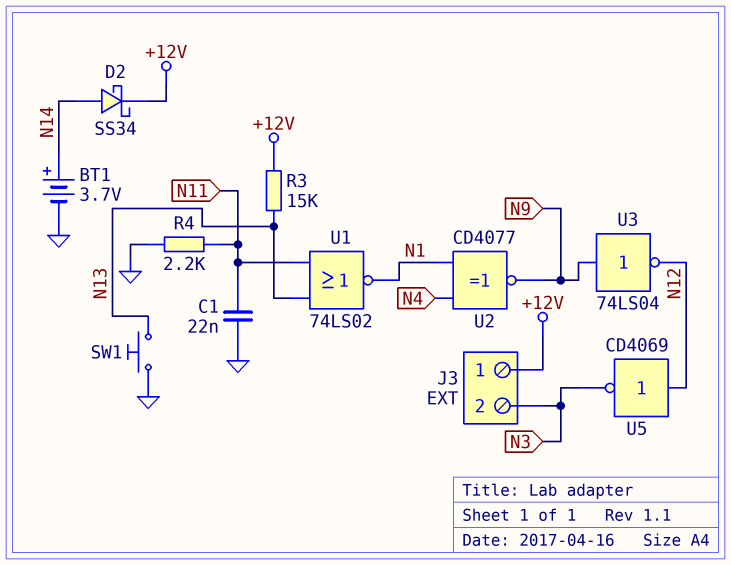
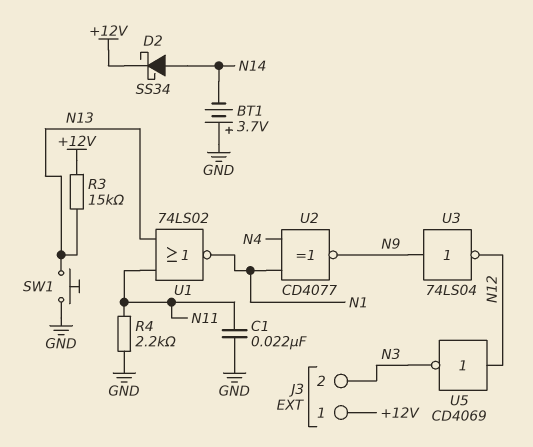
BT1: 3.7V (plus N14, minus GND) -> 3.7V (plus GND, minus N14)

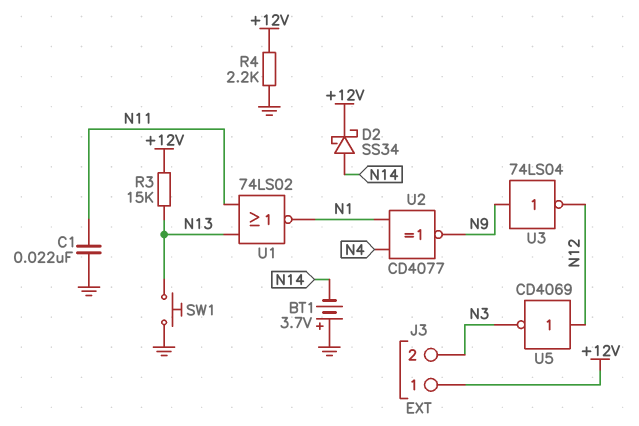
R4: 2.2k (GND, N11) -> 2.2k (+12V, GND)

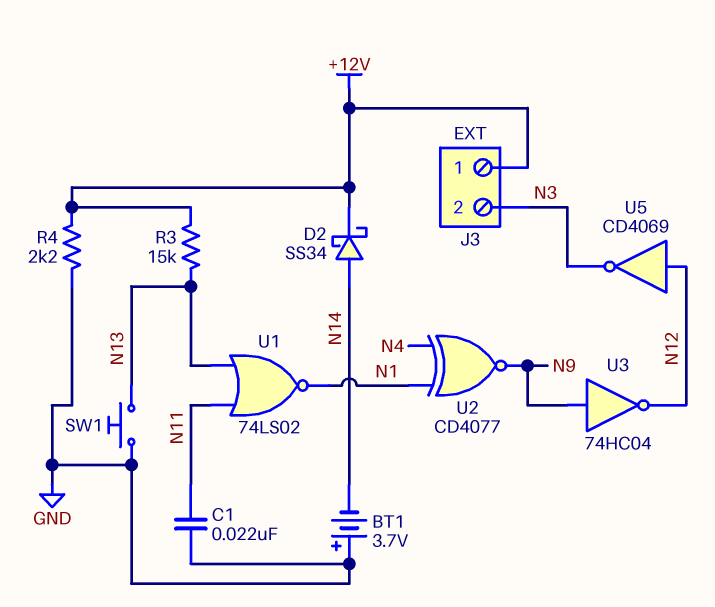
U3: NOT 74LS04 (in N9, out N12) -> NOT 74HC04 (in N9, out N12)

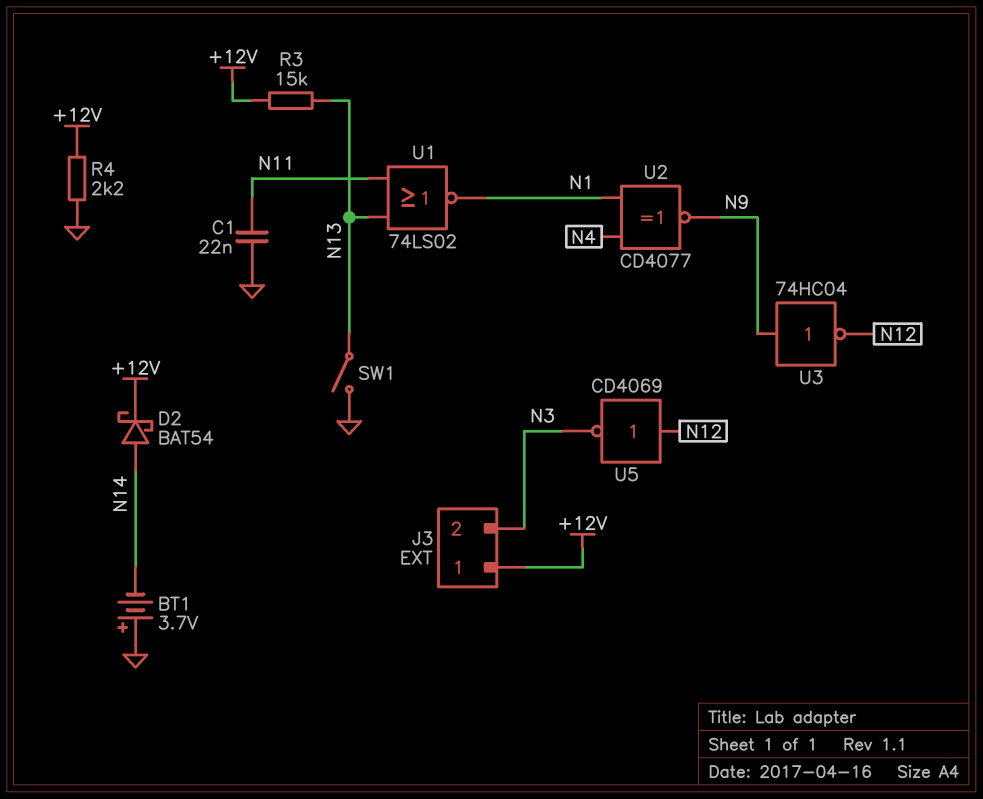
D2: schottky SS34 (A N14, K +12V) -> schottky BAT54 (A N14, K +12V)
SW1: button (GND, N13) -> switch (GND, N13)

